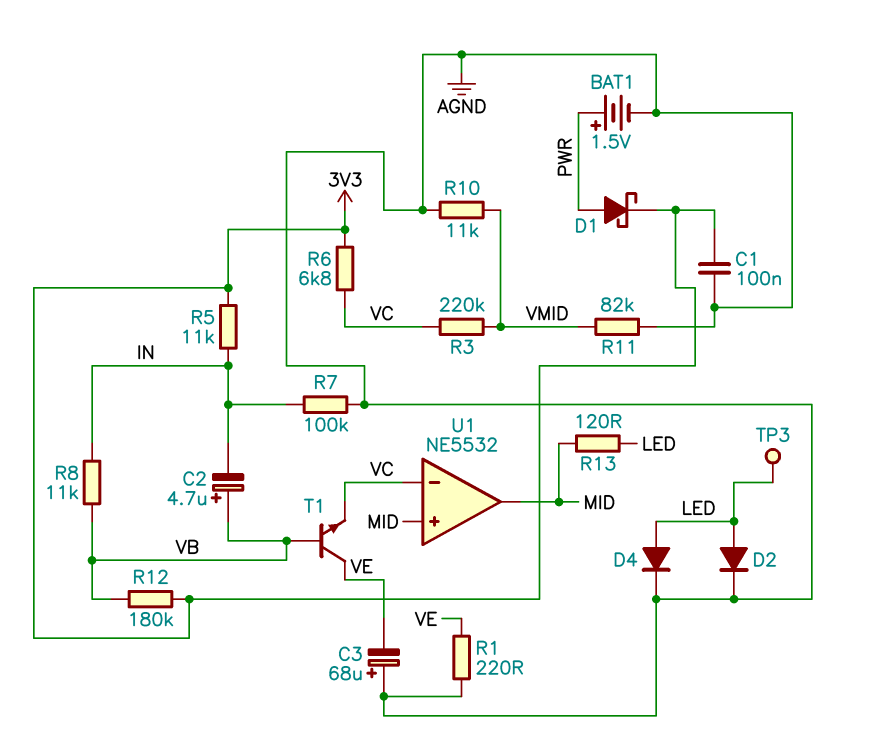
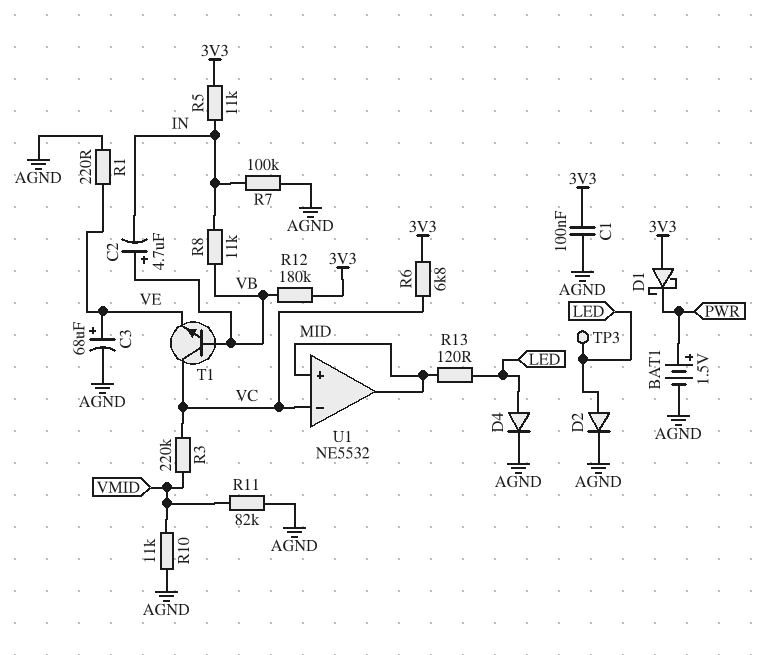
C3: 68uF (plus AGND, minus VE) -> 68uF (plus VE, minus AGND)
D1: schottky (A PWR, K 3V3) -> schottky (A 3V3, K PWR)
T1: NPN (B VB, C VE, E VC) -> NPN (B VB, C VC, E VE)

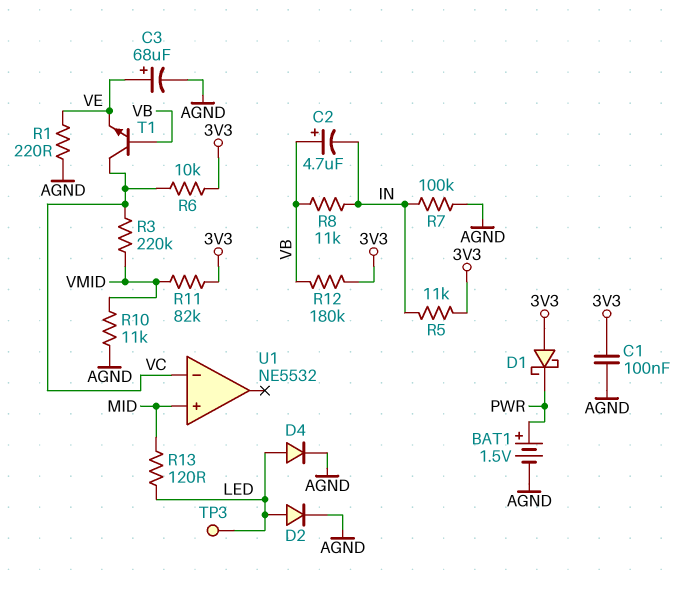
R6: 6.8k (3V3, VC) -> 10k (3V3, VC)
R11: 82k (AGND, VMID) -> 82k (3V3, VMID)
U1 pin out: MID -> none

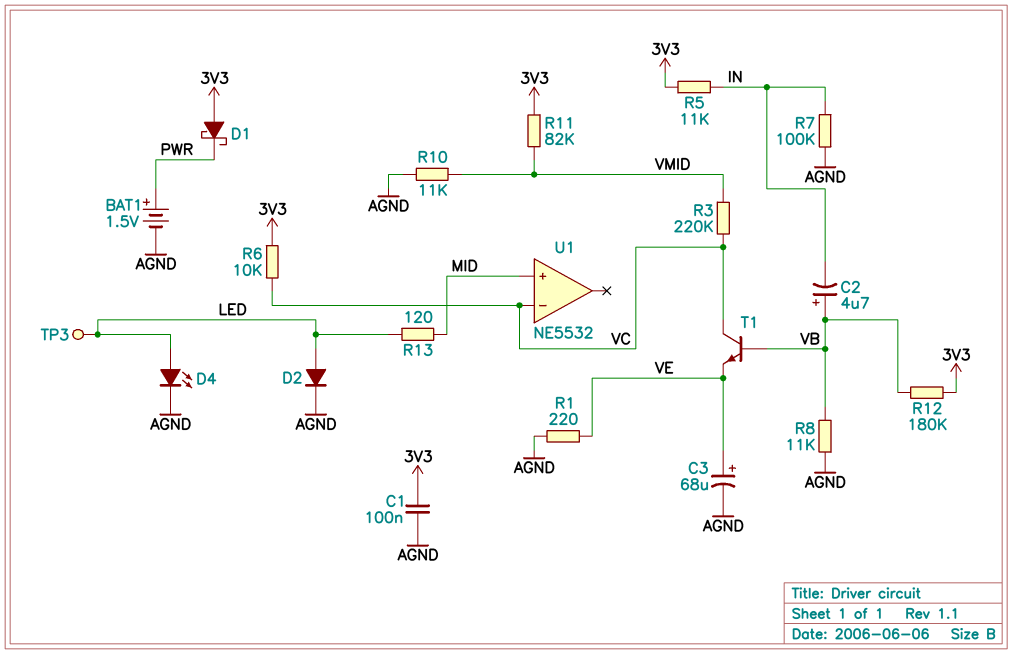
D4: diode (A LED, K AGND) -> LED (A LED, K AGND)
R8: 11k (IN, VB) -> 11k (AGND, VB)

